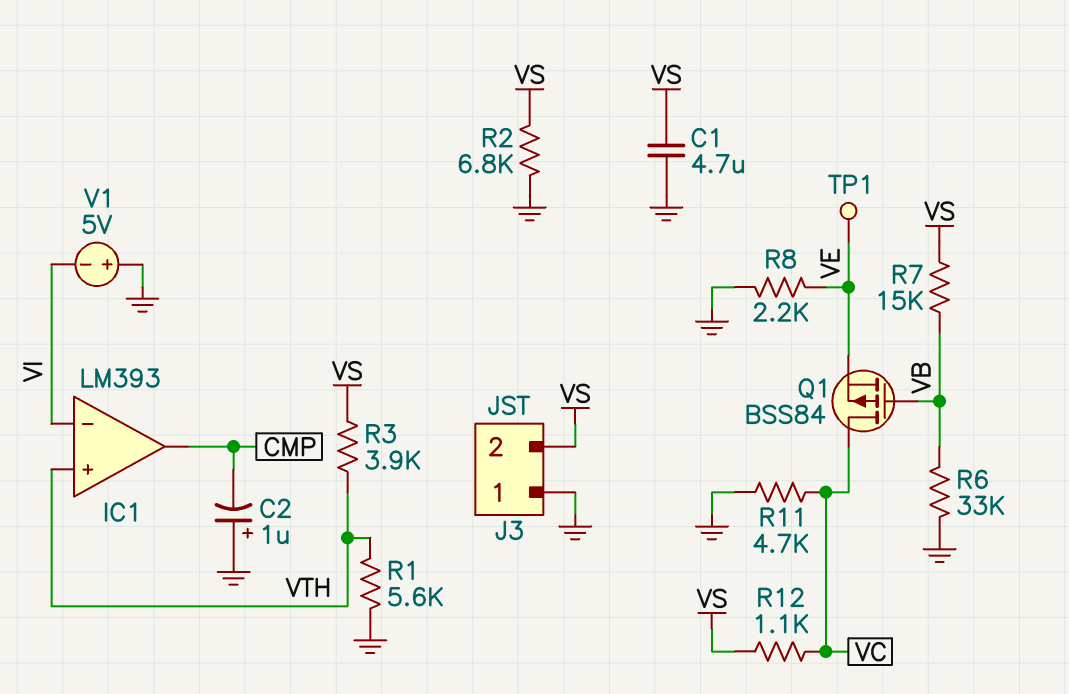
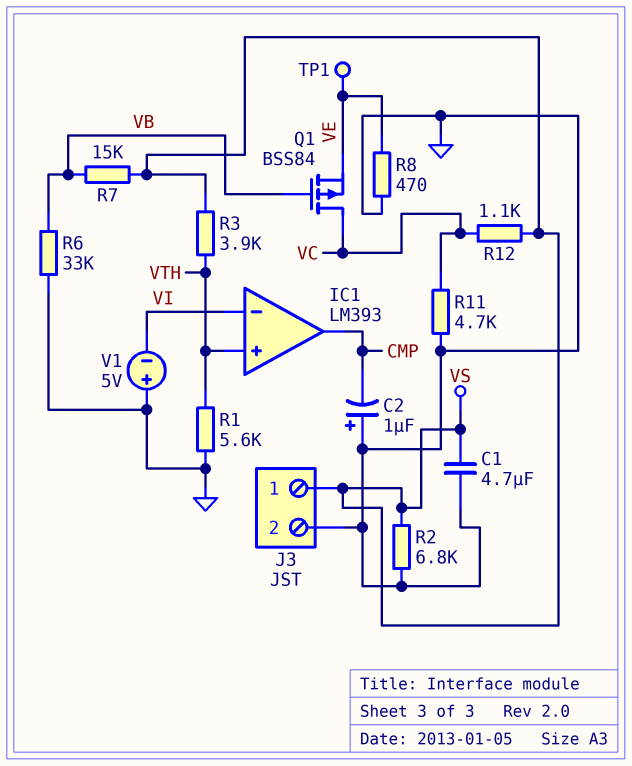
J3 pin 1: GND -> VS
J3 pin 2: VS -> GND
R8: 2.2k (GND, VE) -> 470 (GND, VE)

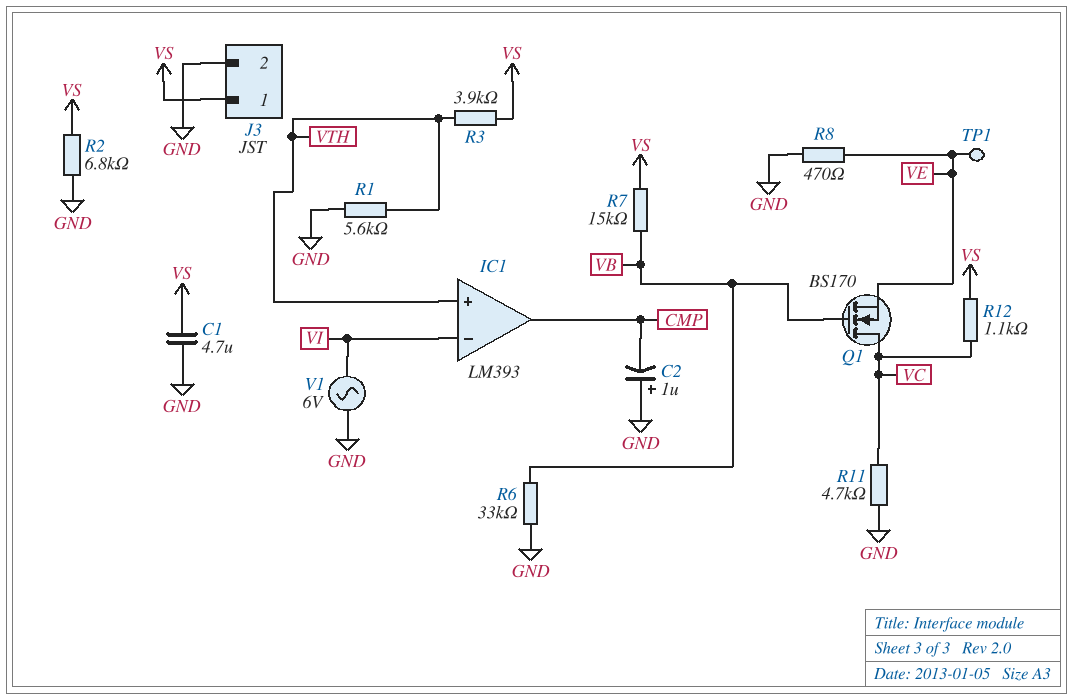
Q1: PMOS BSS84 (G VB, D VC, S VE) -> NMOS BS170 (G VB, D VC, S VE)
V1: 5V (plus GND, minus VI) -> AC 6V (GND, VI)

